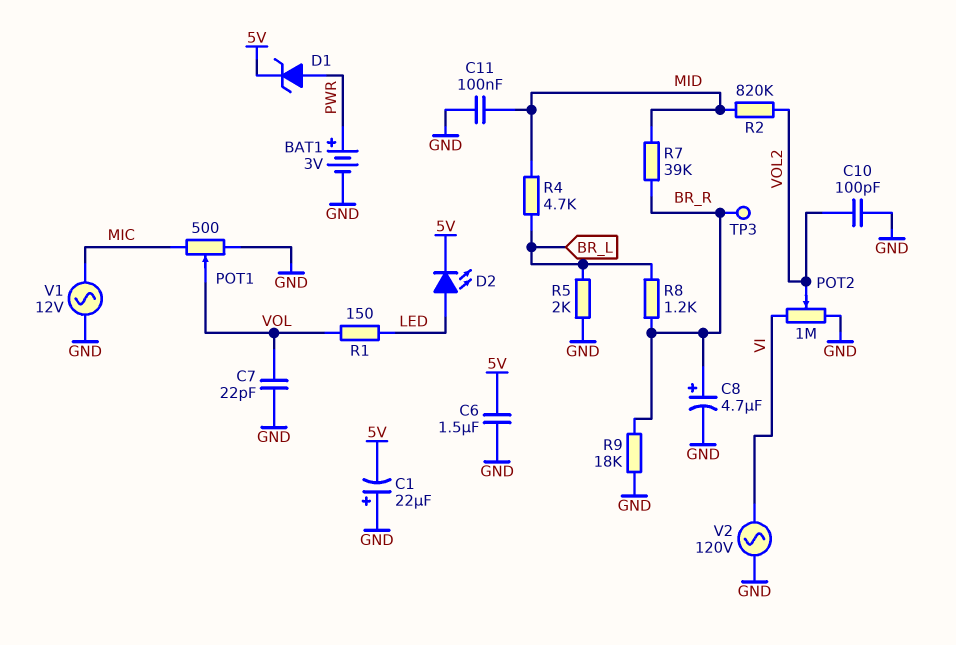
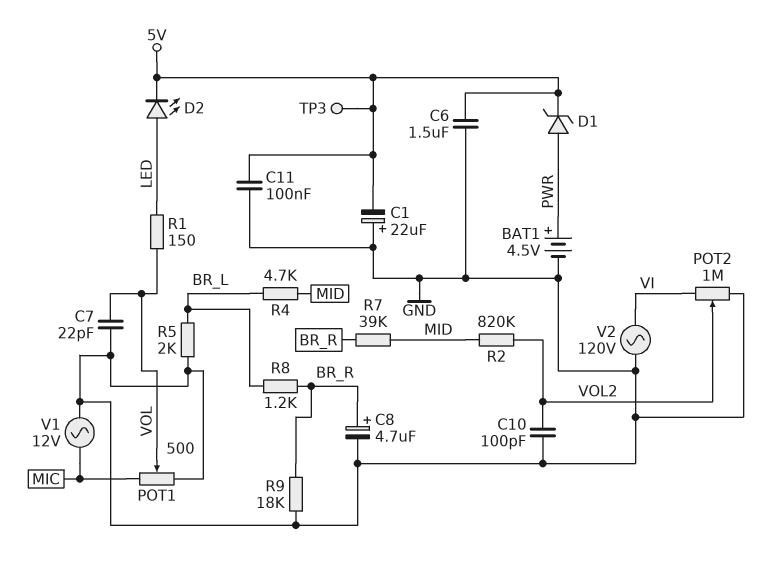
BAT1: 3V (plus PWR, minus GND) -> 4.5V (plus PWR, minus GND)
C11: 100nF (GND, MID) -> 100nF (5V, GND)
TP3: test point (BR_R) -> test point (5V)

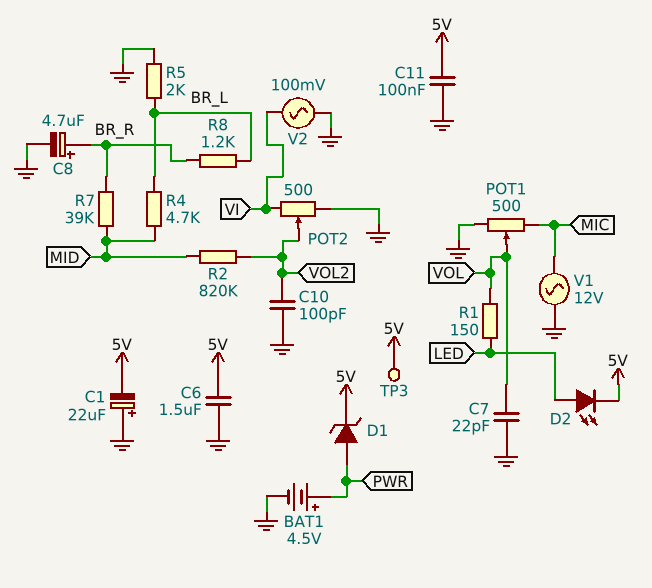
POT2: 1M (GND, VI, wiper VOL2) -> 500 (GND, VI, wiper VOL2)
R9: 18k (BR_R, GND) -> none
V2: AC 120V (GND, VI) -> AC 100mV (GND, VI)

